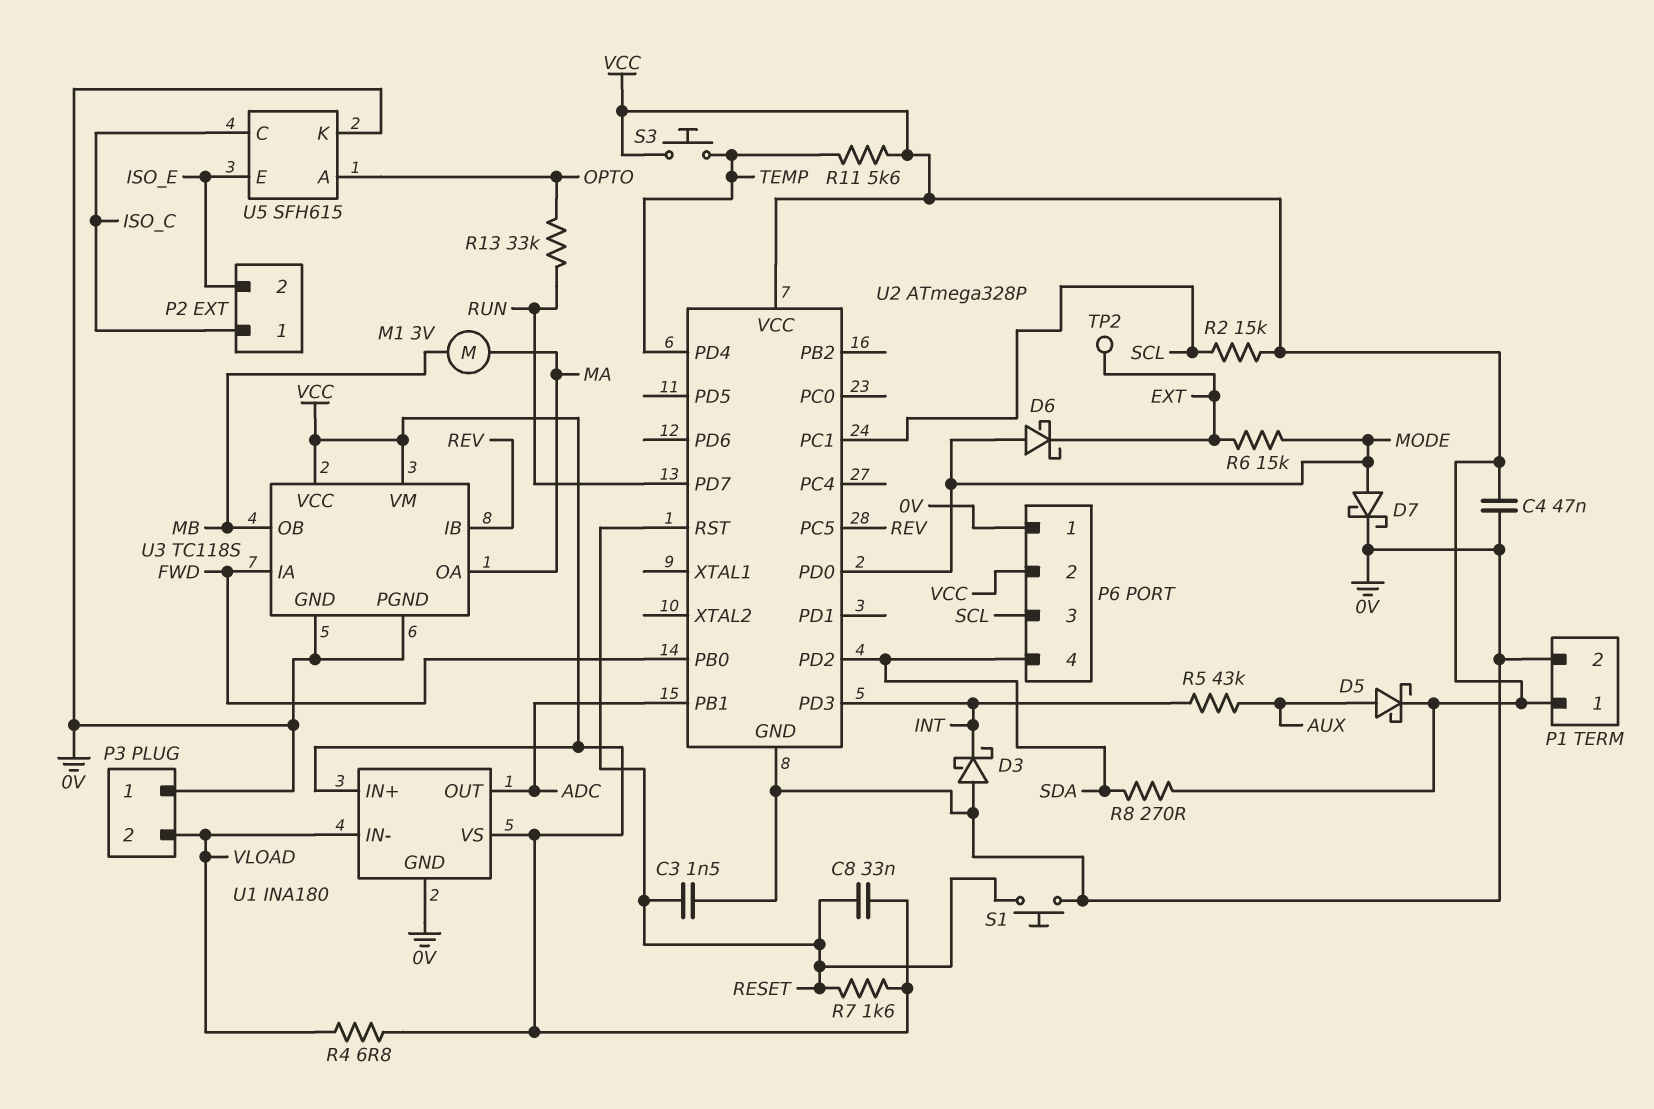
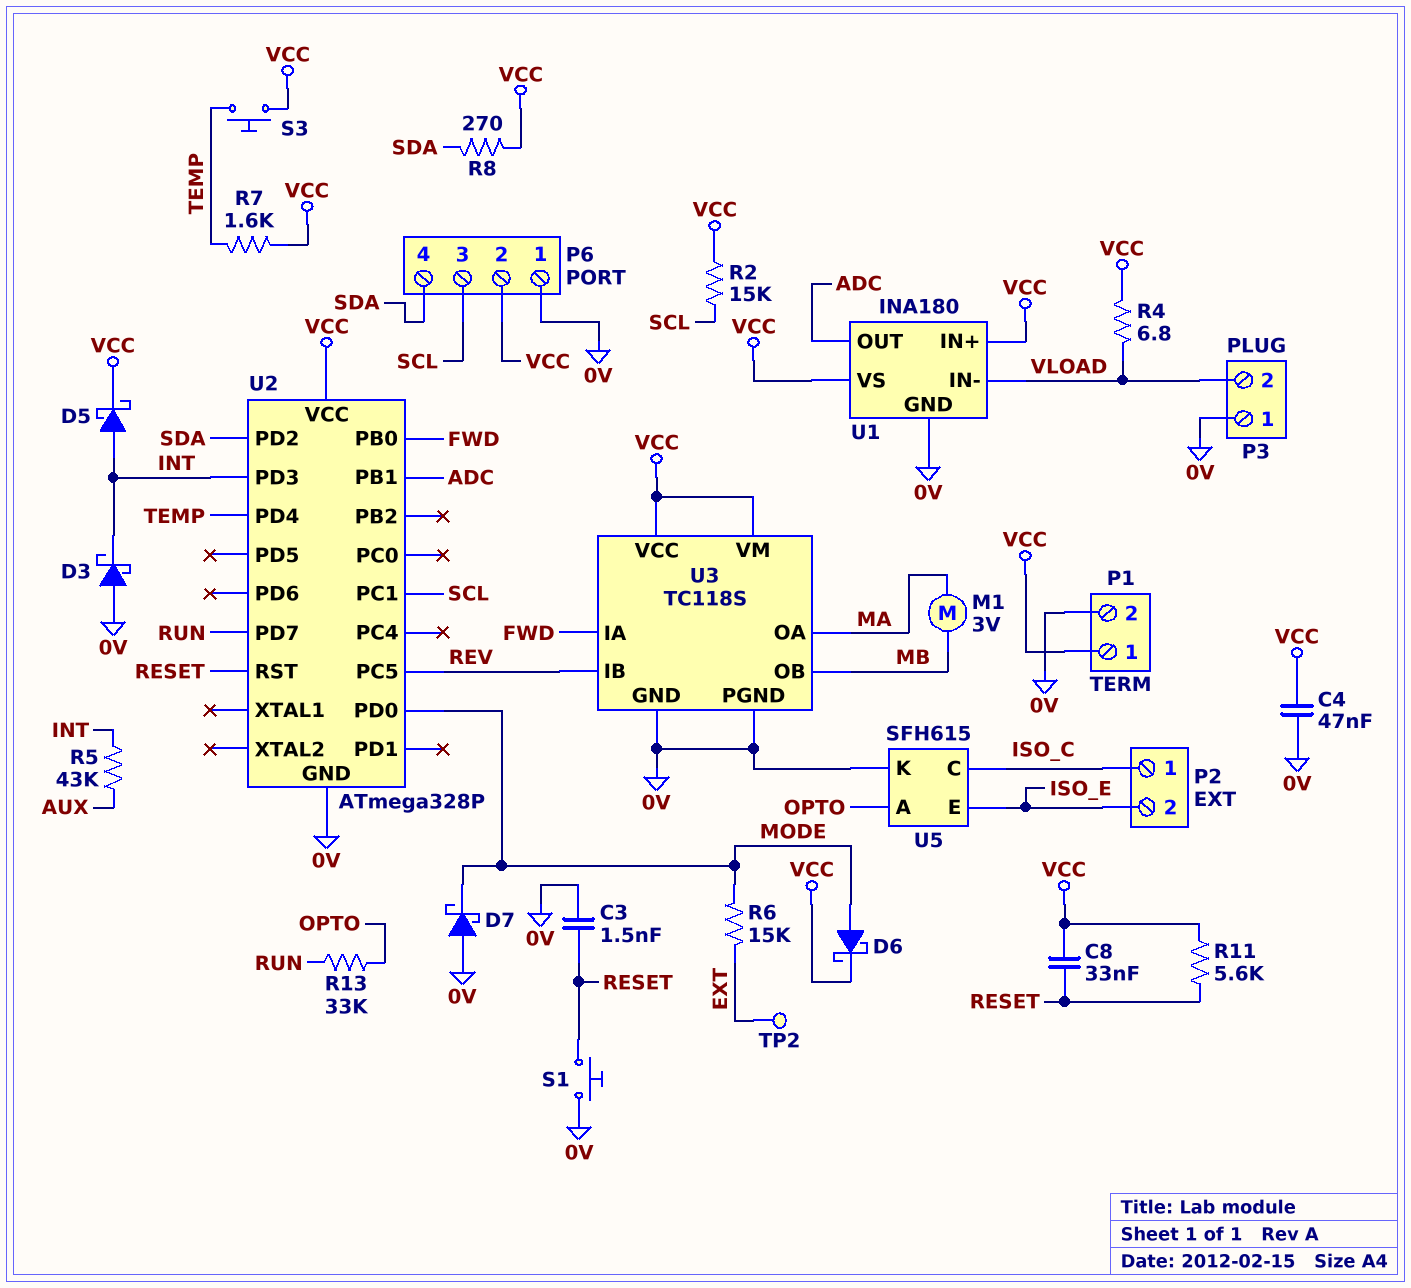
D5: schottky (A AUX, K VCC) -> schottky (A INT, K VCC)
D6: schottky (A MODE, K EXT) -> schottky (A MODE, K VCC)
D7: schottky (A MODE, K 0V) -> schottky (A 0V, K MODE)
R7: 1.6k (RESET, VCC) -> 1.6k (TEMP, VCC)
R11: 5.6k (TEMP, VCC) -> 5.6k (RESET, VCC)

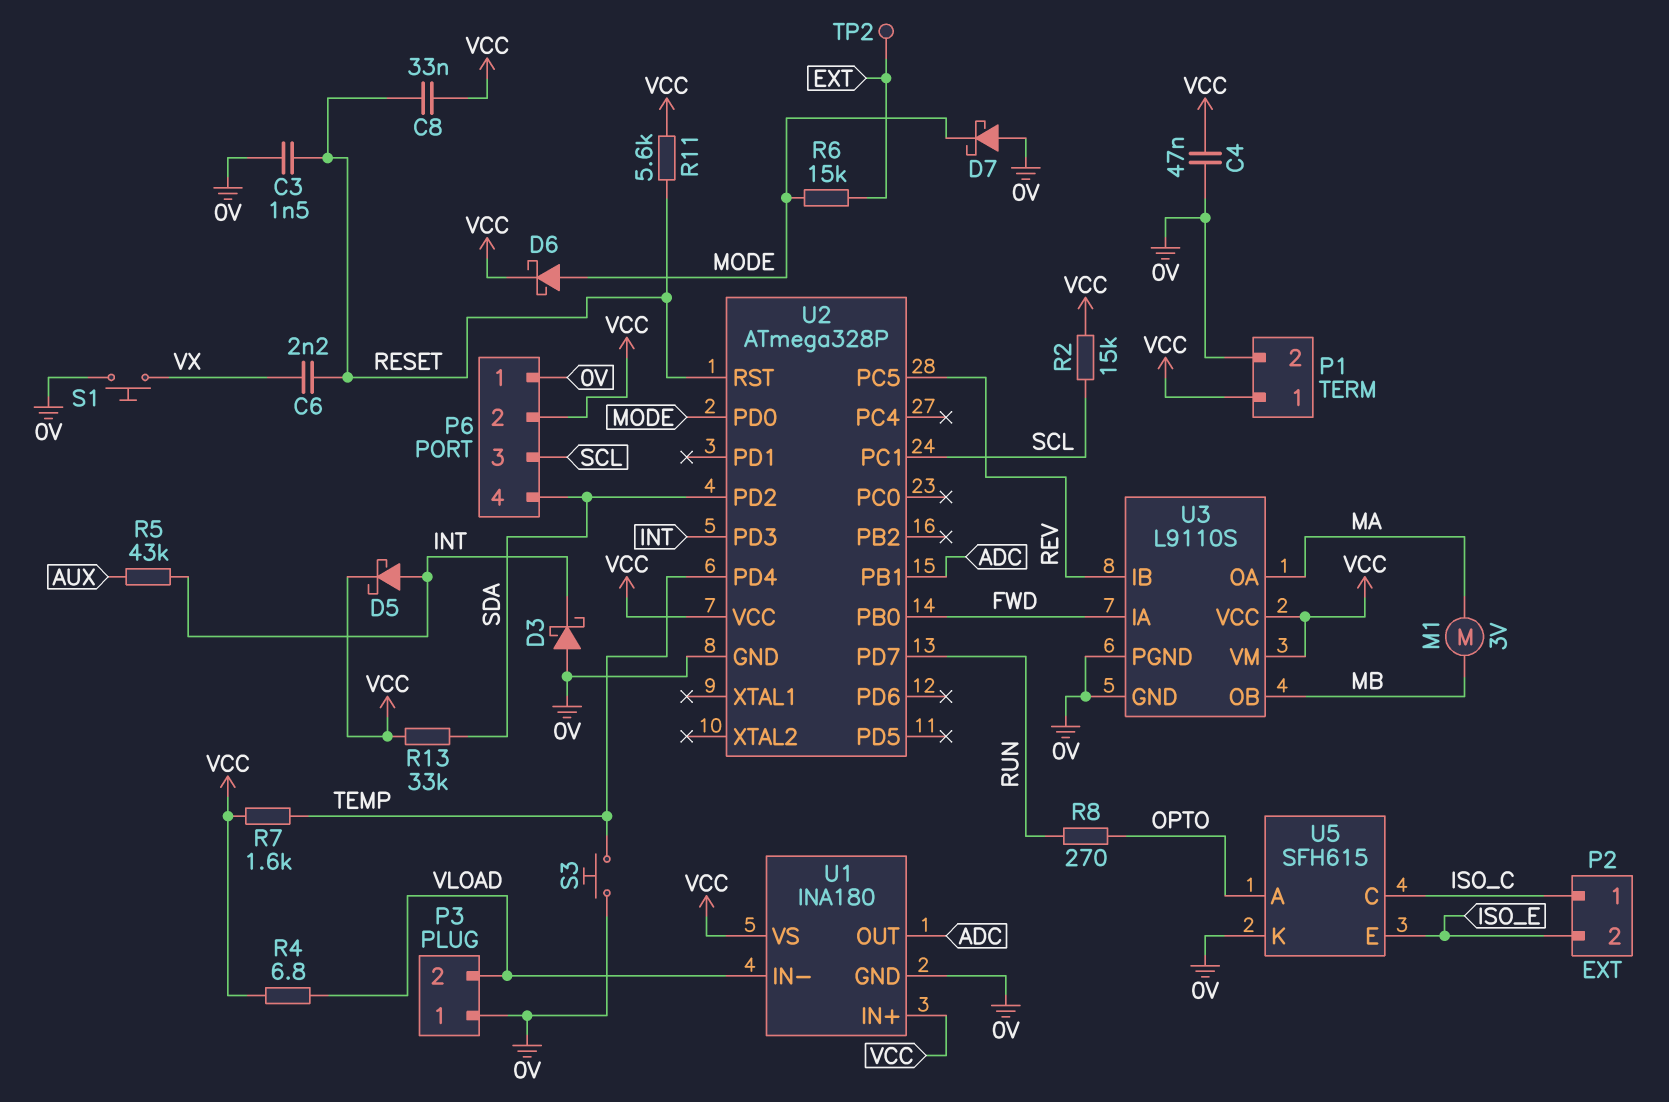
C6: none -> 2.2nF (RESET, VX)
R8: 270 (SDA, VCC) -> 270 (OPTO, RUN)
R13: 33k (OPTO, RUN) -> 33k (SDA, VCC)
S1: button (0V, RESET) -> button (0V, VX)
S3: button (TEMP, VCC) -> button (0V, TEMP)
U3: TC118S -> L9110S

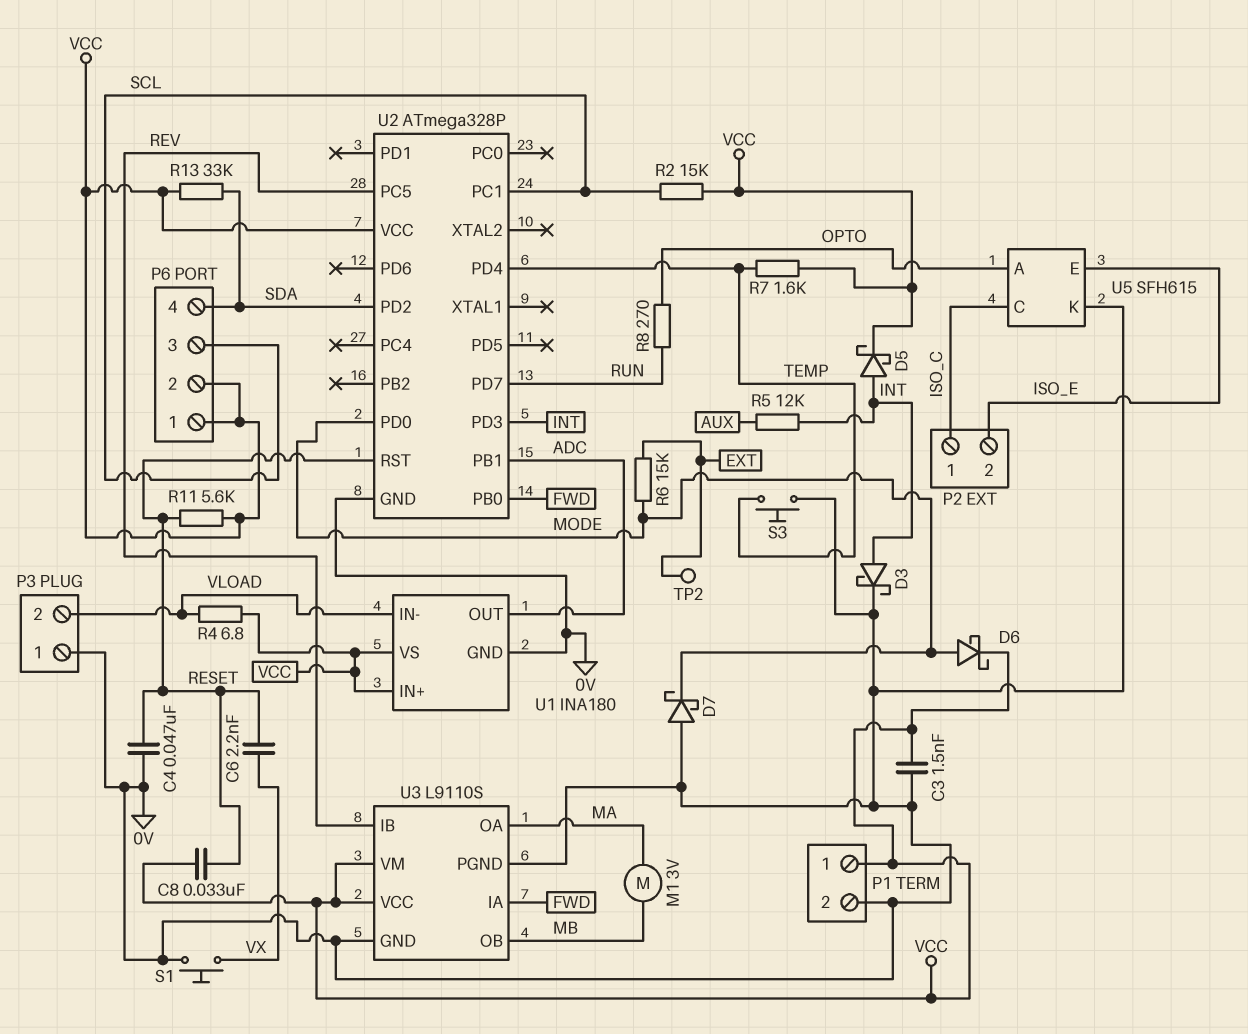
C3: 1.5nF (0V, RESET) -> 1.5nF (0V, VCC)
C4: 47nF (0V, VCC) -> 47nF (0V, RESET)
D3: schottky (A 0V, K INT) -> schottky (A INT, K 0V)
P6 pin 1: 0V -> VCC
R5: 43k (AUX, INT) -> 12k (AUX, INT)

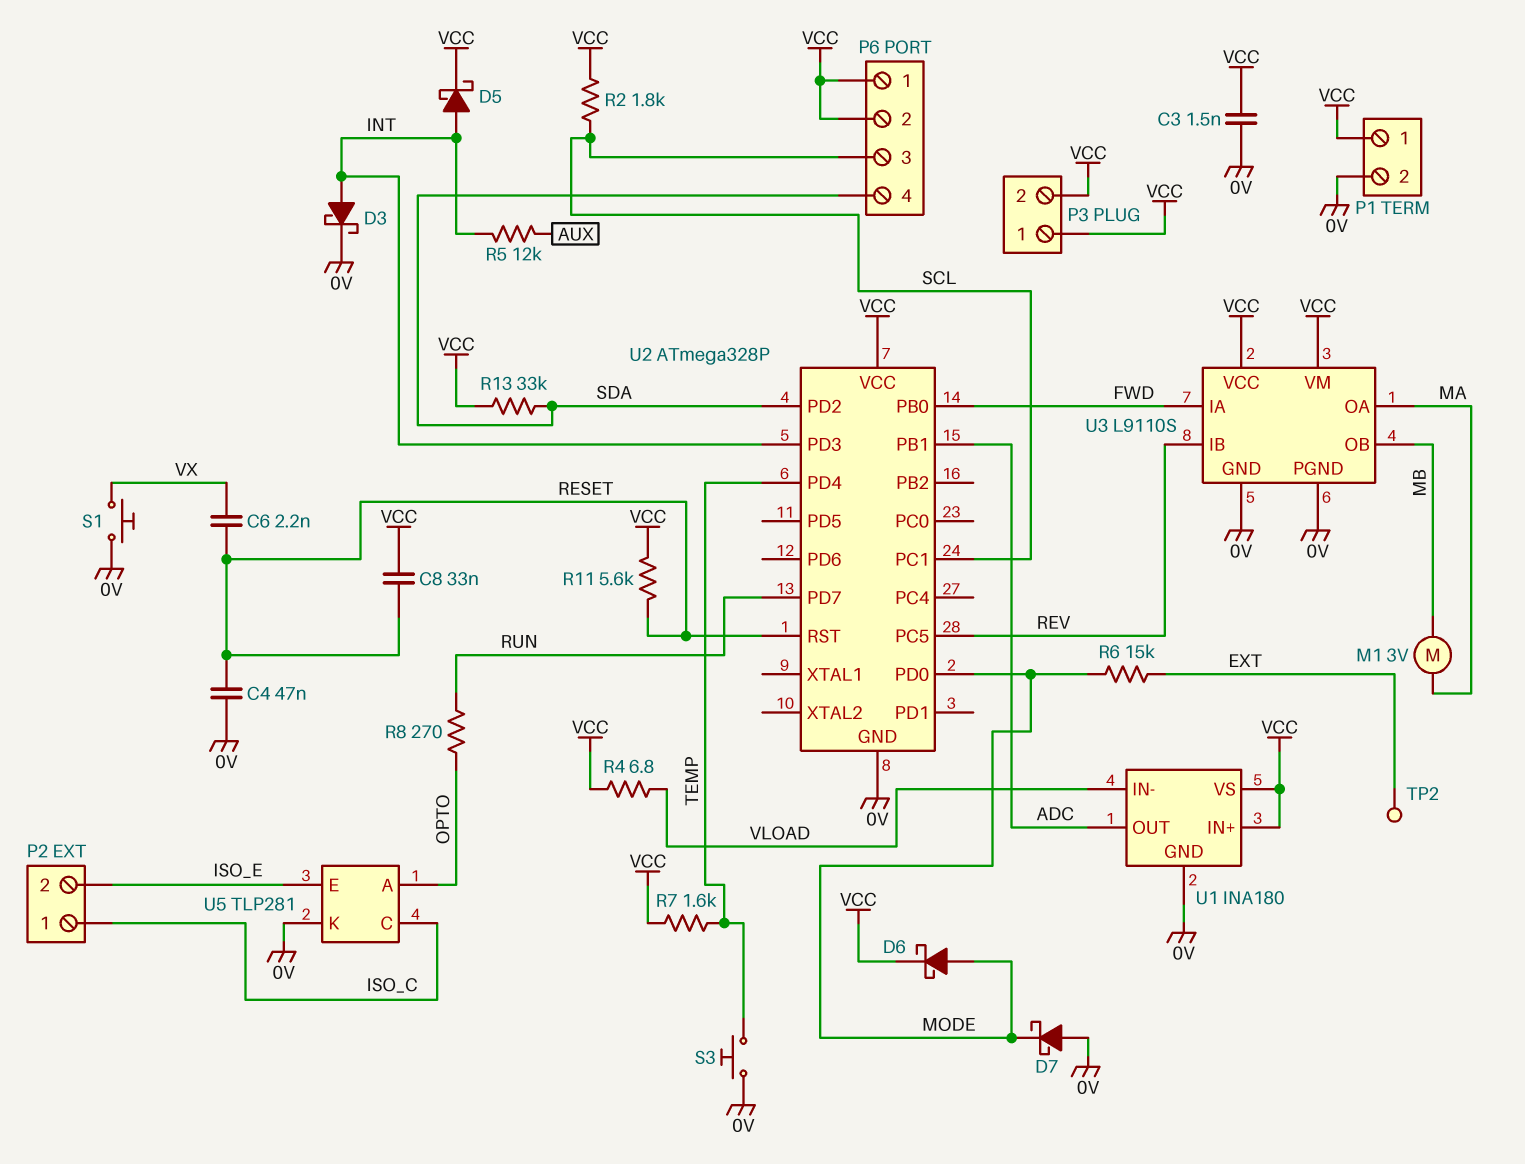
P3 pin 1: 0V -> VCC
P3 pin 2: VLOAD -> VCC
R2: 15k (SCL, VCC) -> 1.8k (SCL, VCC)
U5: SFH615 -> TLP281

